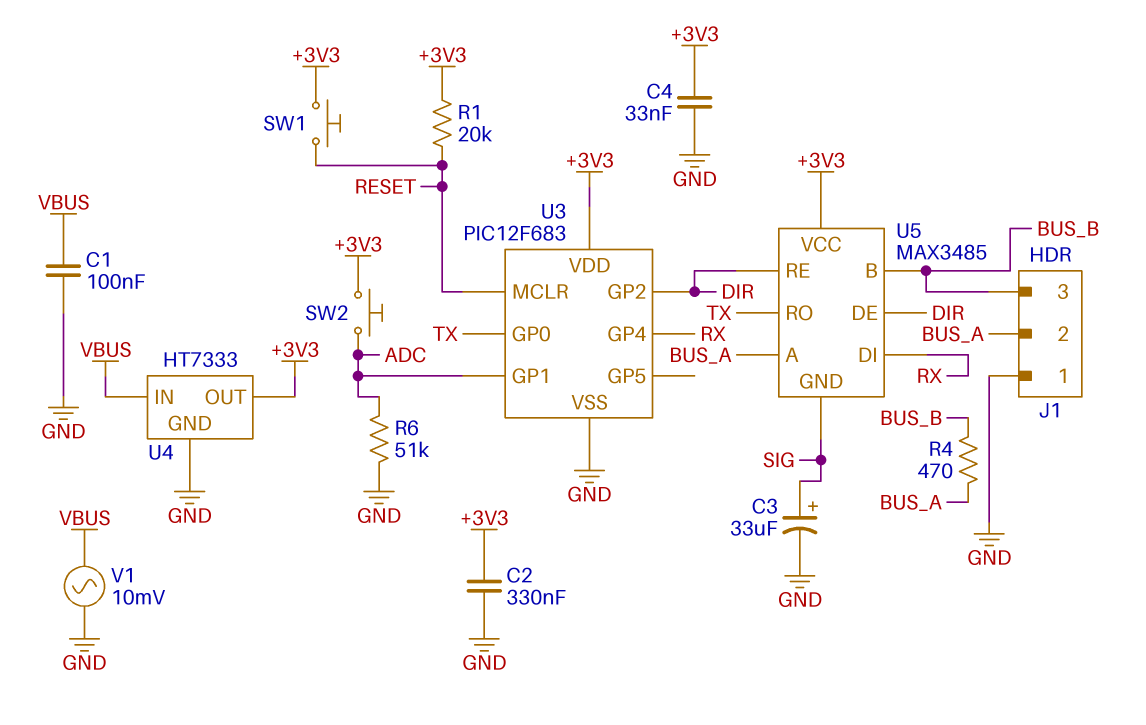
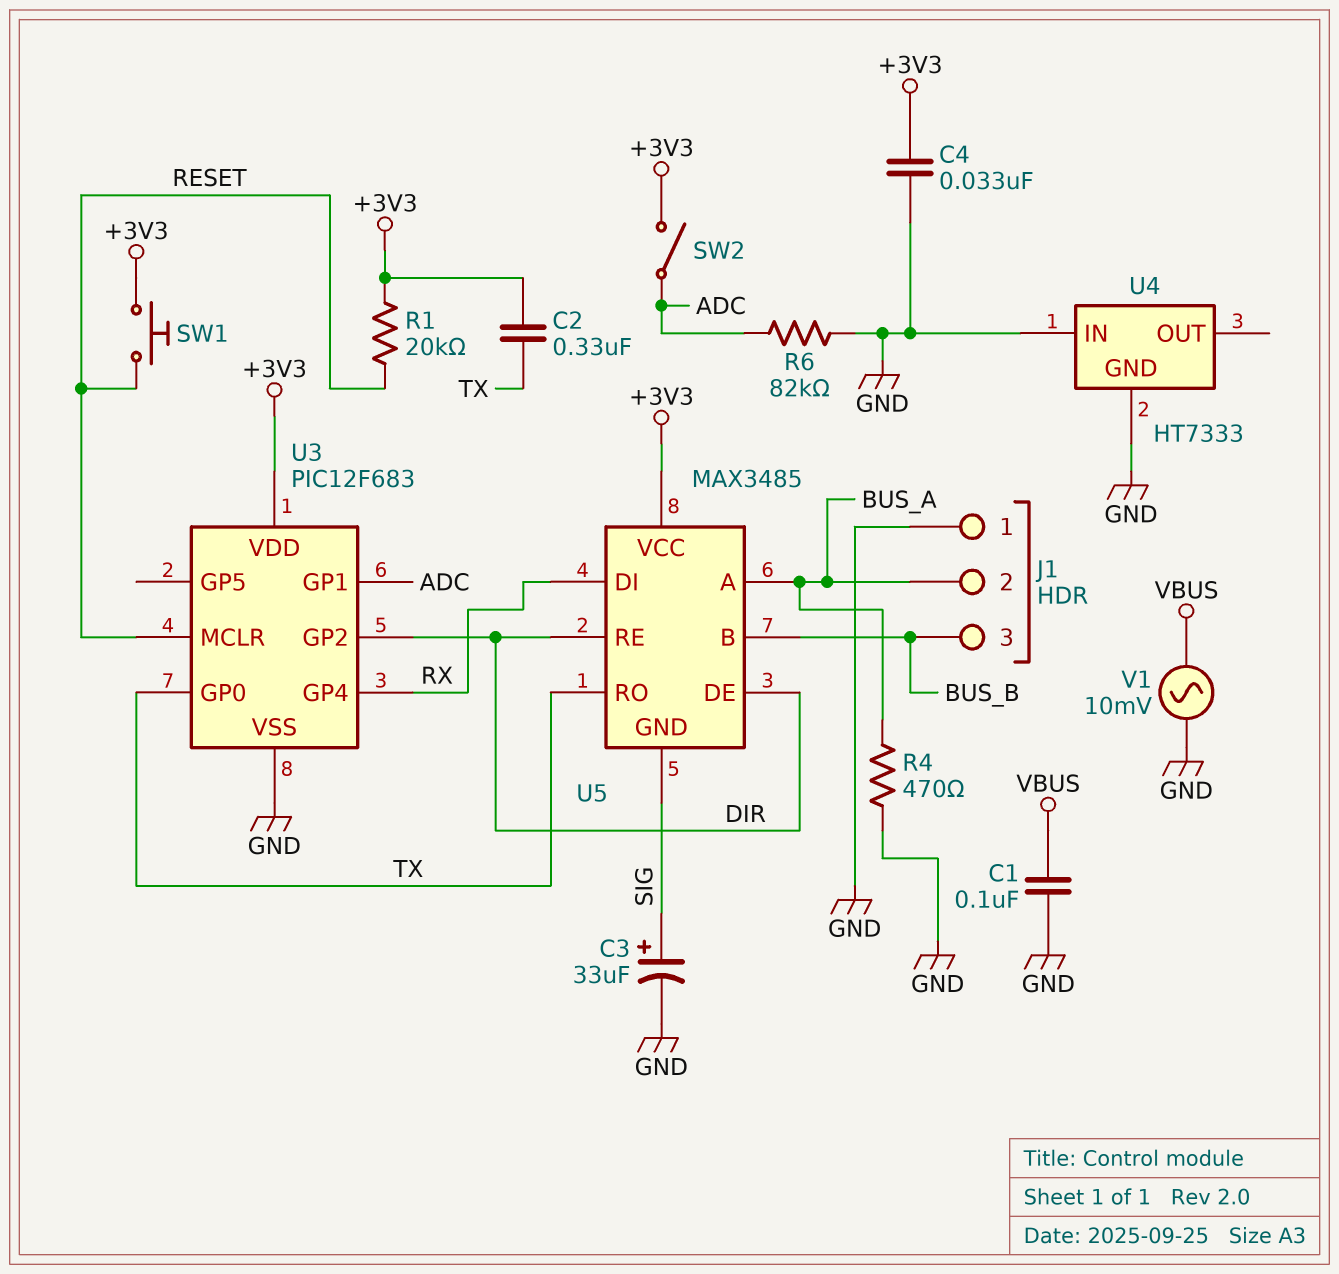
C2: 330nF (+3V3, GND) -> 330nF (+3V3, TX)
R4: 470 (BUS_A, BUS_B) -> 470 (BUS_A, GND)
R6: 51k (ADC, GND) -> 82k (ADC, GND)
SW2: button (+3V3, ADC) -> switch (+3V3, ADC)
U4 pin IN: VBUS -> GND
U4 pin OUT: +3V3 -> none

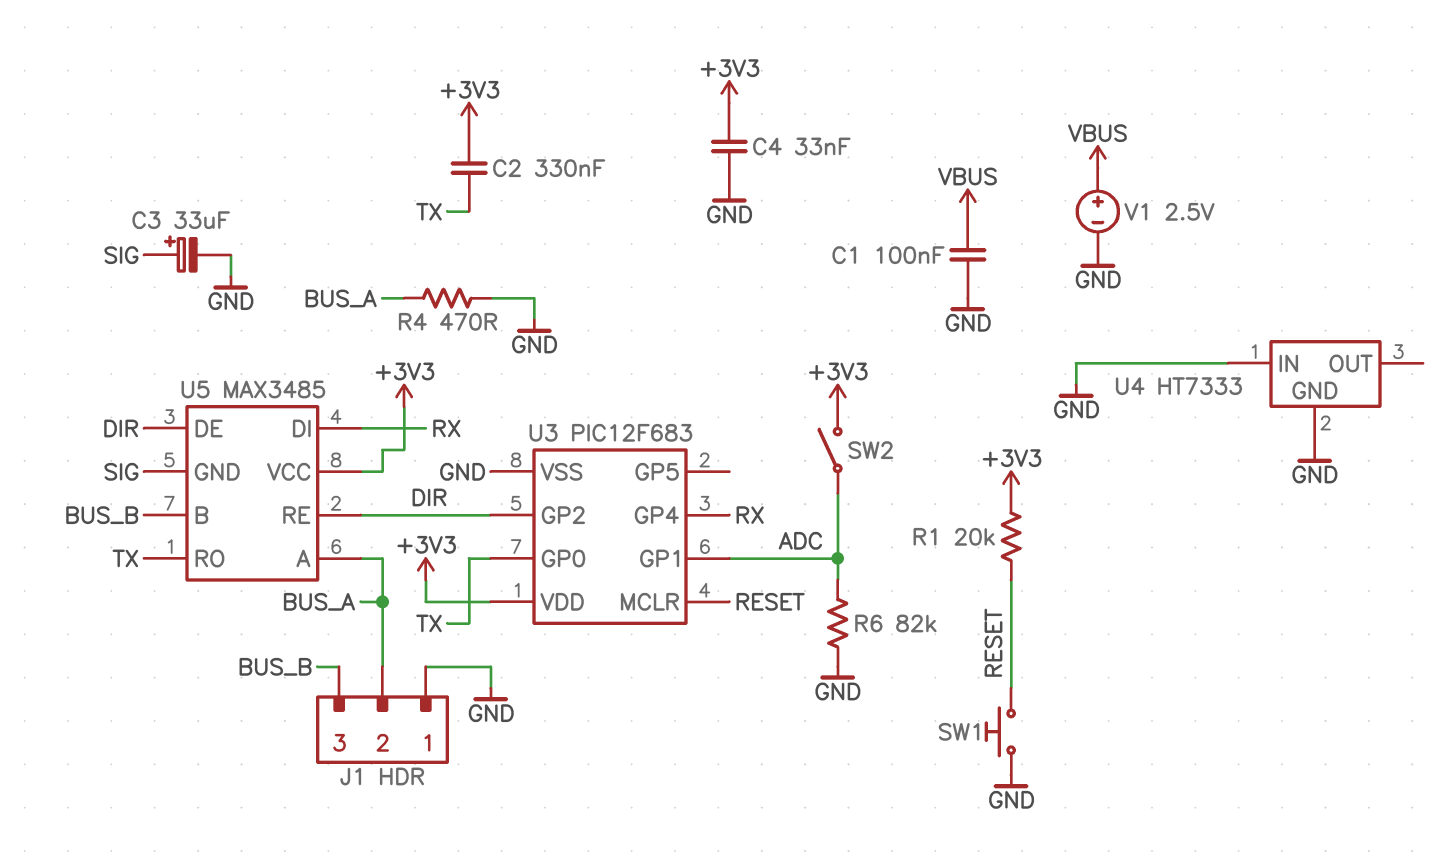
SW1: button (+3V3, RESET) -> button (GND, RESET)
V1: AC 10mV (GND, VBUS) -> 2.5V (plus VBUS, minus GND)

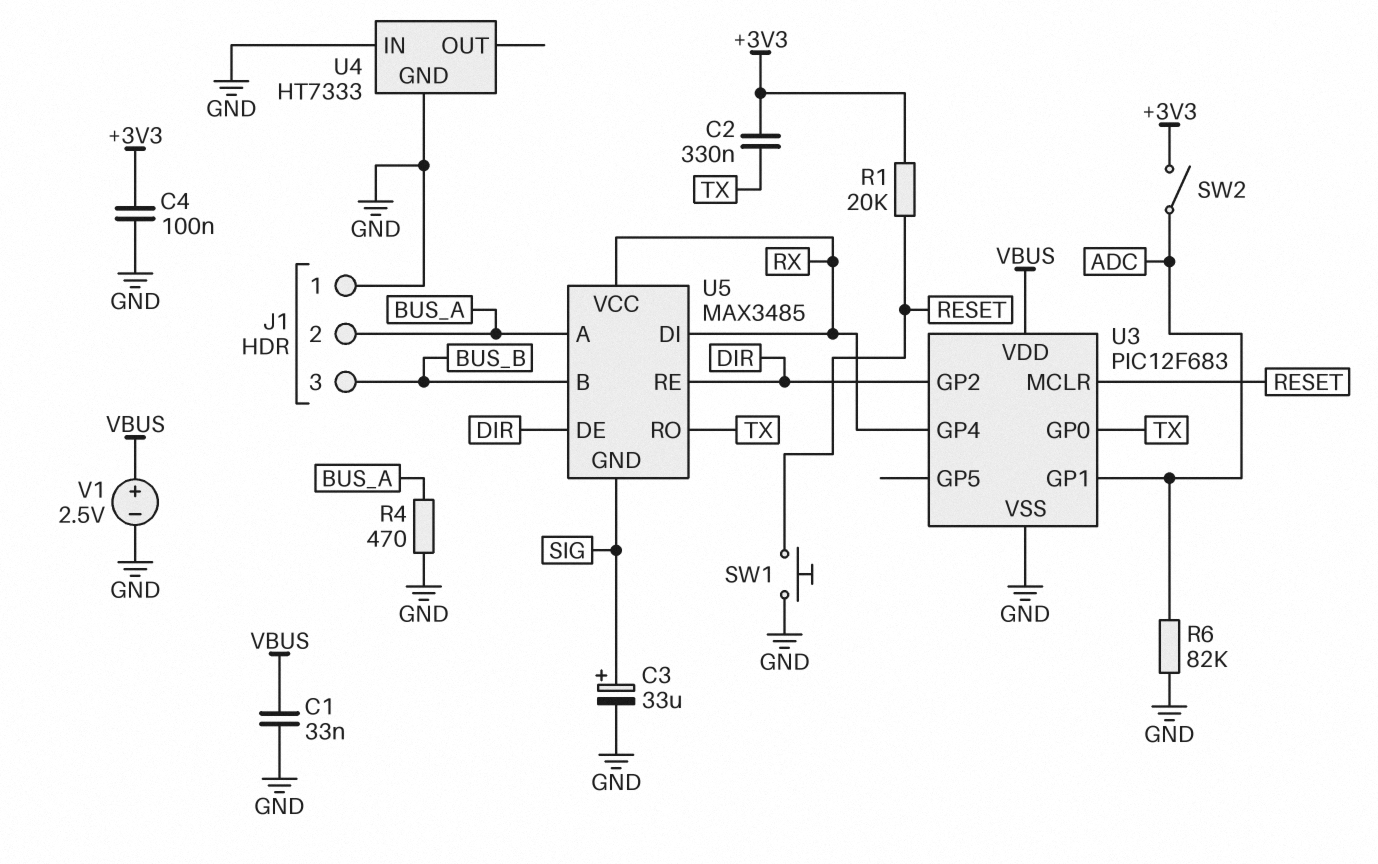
C1: 100nF (GND, VBUS) -> 33nF (GND, VBUS)
C4: 33nF (+3V3, GND) -> 100nF (+3V3, GND)
U3 pin VDD: +3V3 -> VBUS
U5 pin VCC: +3V3 -> RX

